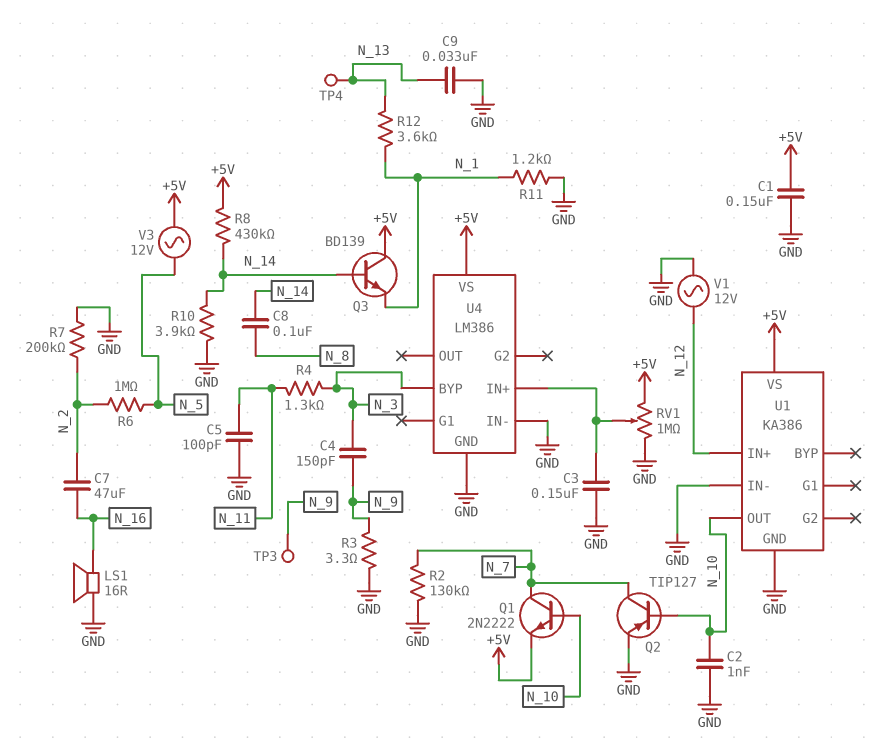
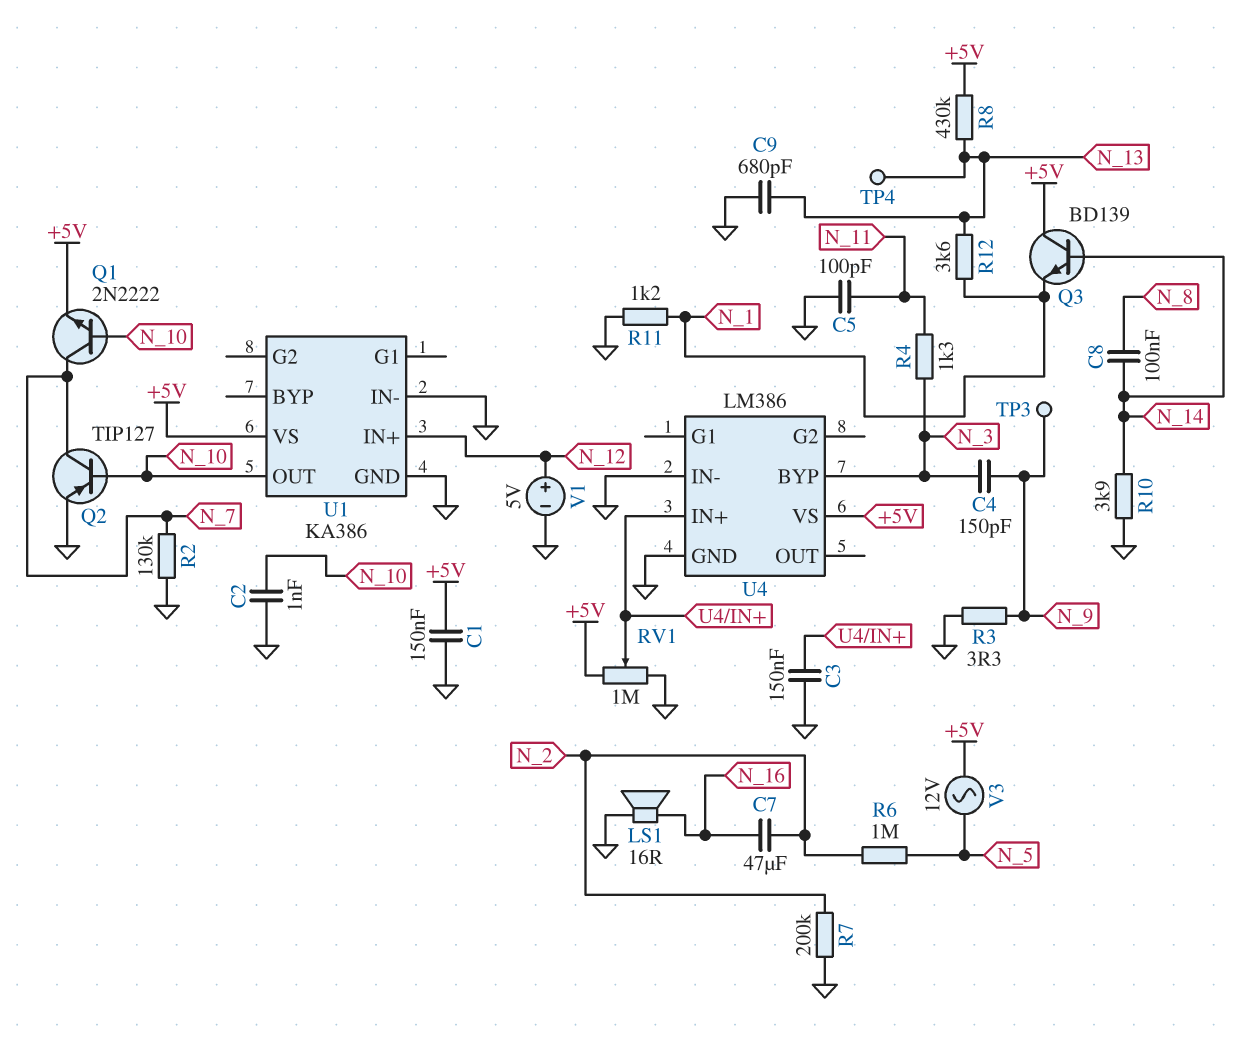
C9: 33nF (GND, N_13) -> 680pF (GND, N_13)
R8: 430k (+5V, N_14) -> 430k (+5V, N_13)
V1: AC 12V (GND, N_12) -> 5V (plus N_12, minus GND)

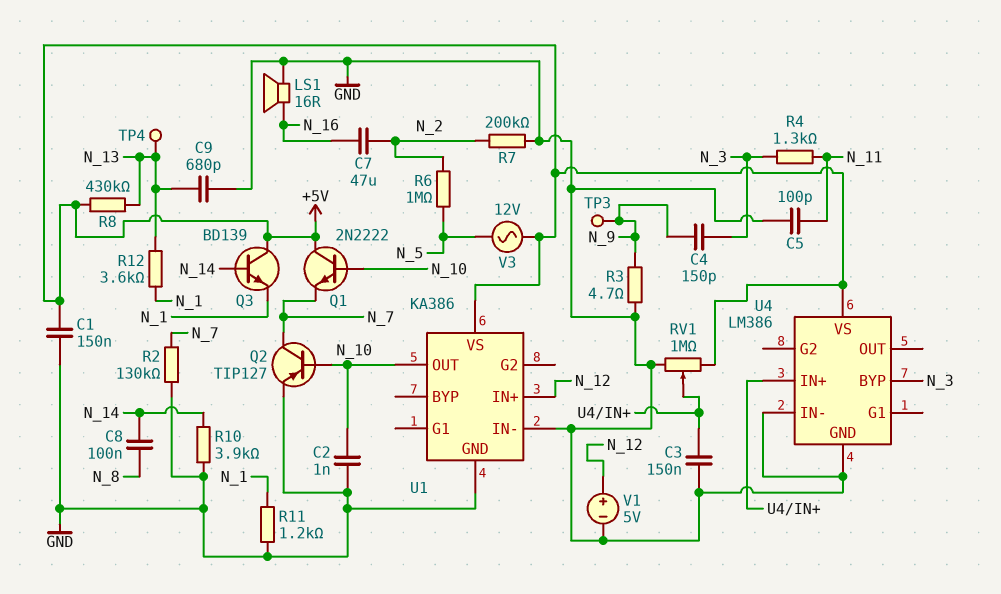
Q1: NPN 2N2222 (B N_10, C N_7, E +5V) -> NPN 2N2222 (B N_10, C +5V, E N_7)
R3: 3.3 (GND, N_9) -> 4.7 (GND, N_9)

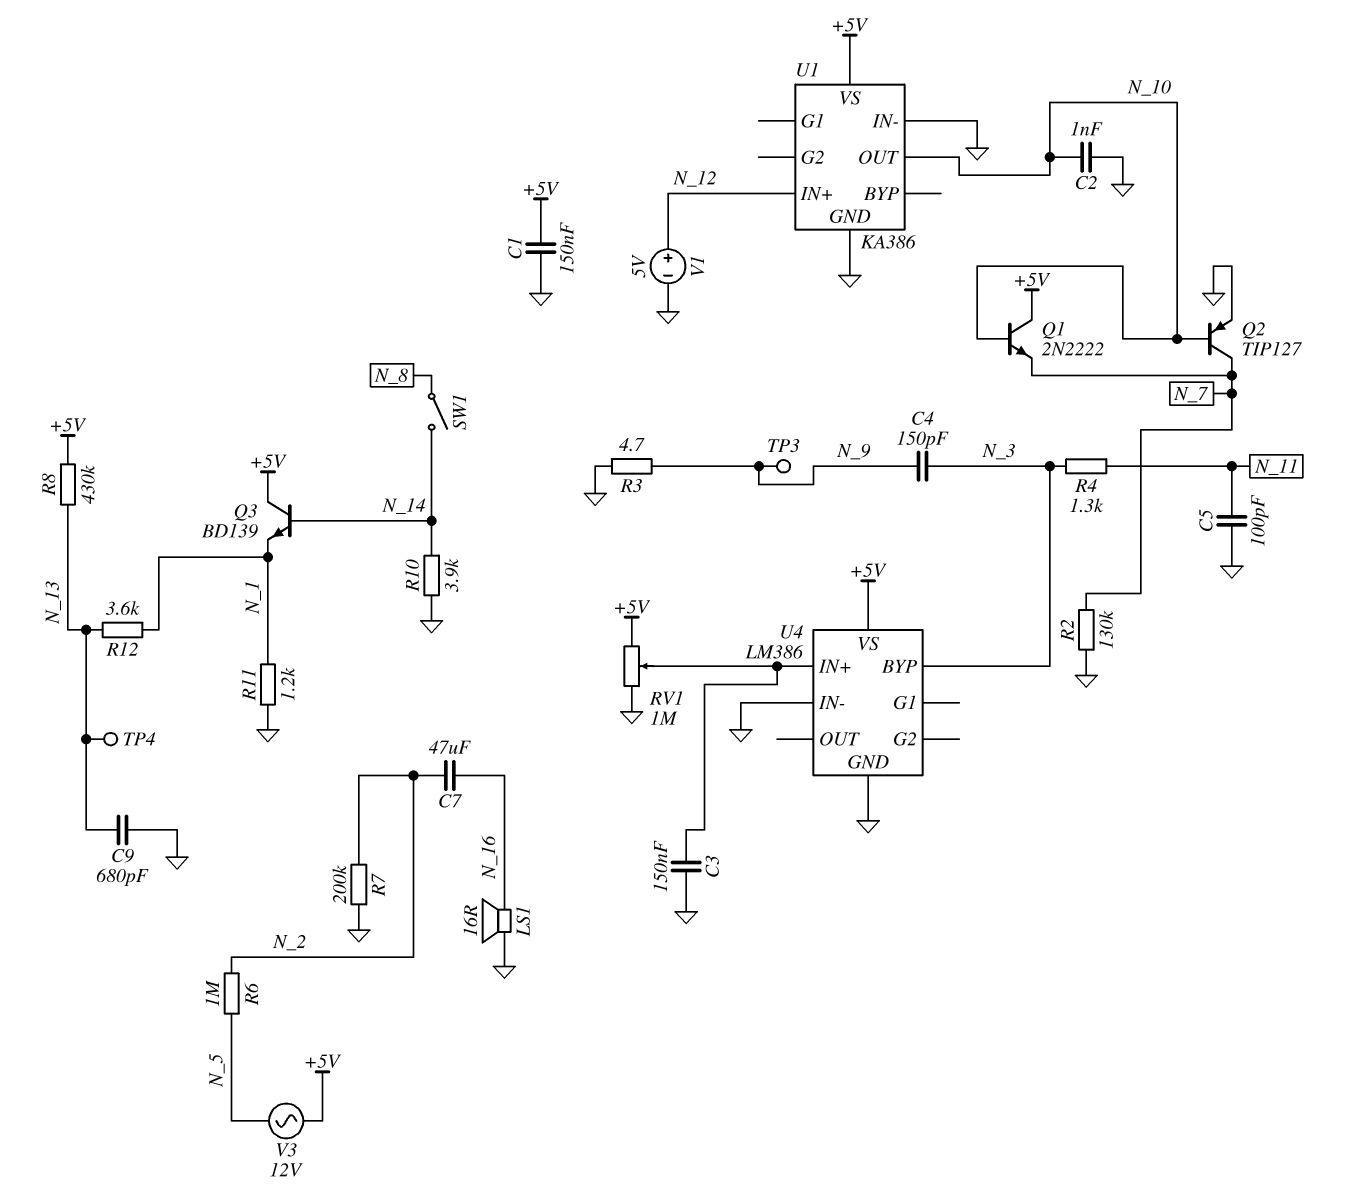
C8: 100nF (N_8, N_14) -> none
SW1: none -> switch (N_8, N_14)

